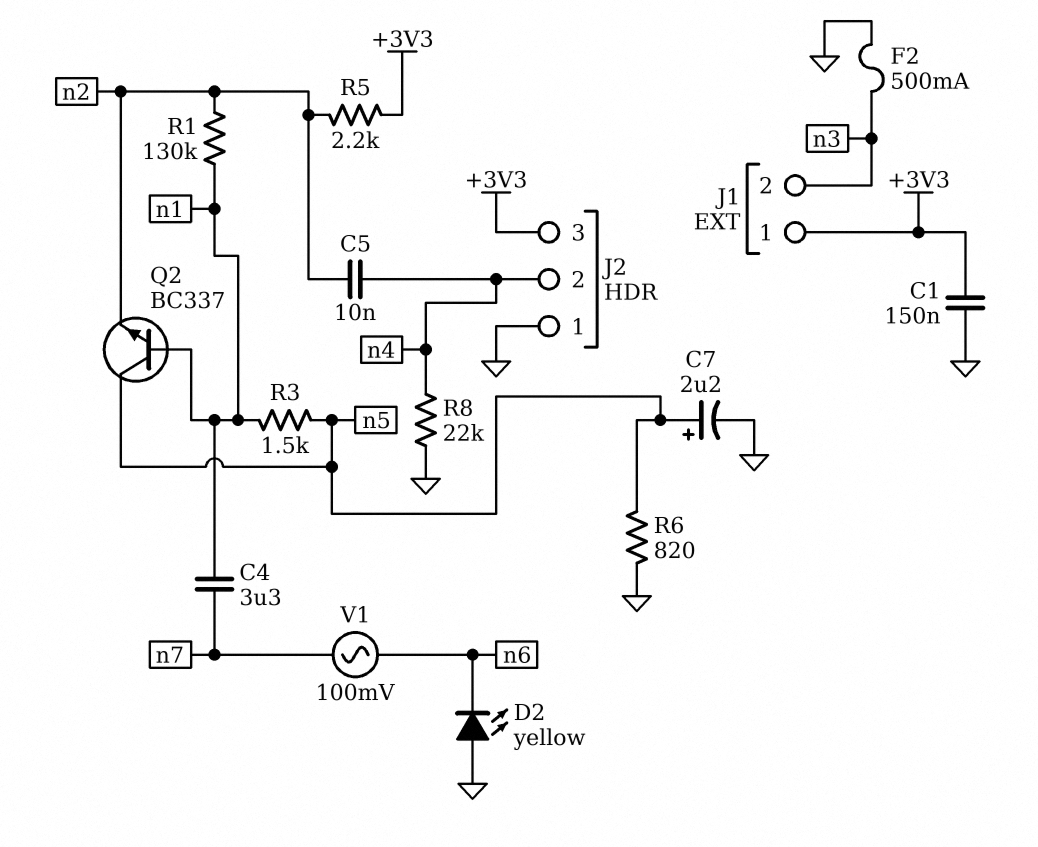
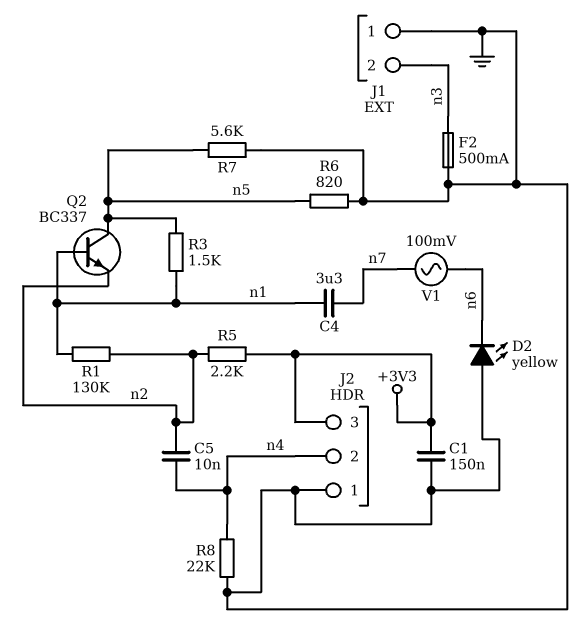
C7: 2.2uF (plus n5, minus GND) -> none
J1 pin 1: +3V3 -> GND
R7: none -> 5.6k (GND, n5)

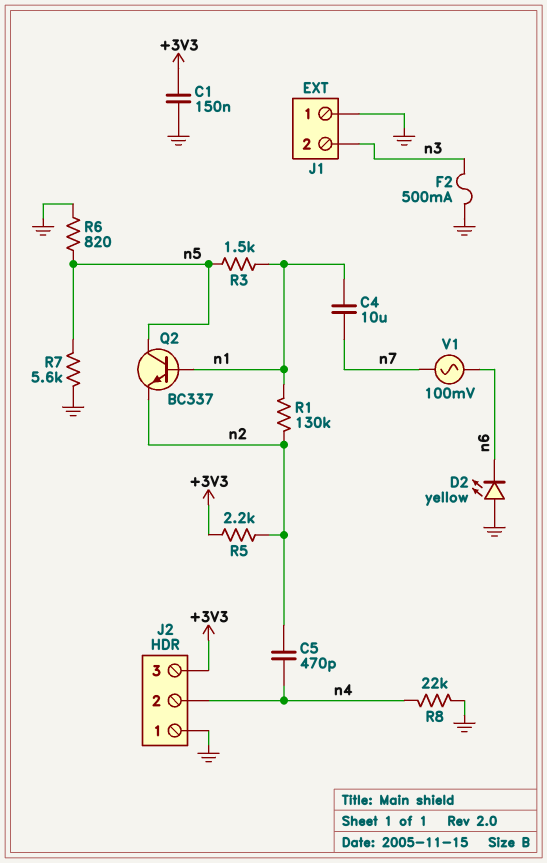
C4: 3.3uF (n1, n7) -> 10uF (n1, n7)
C5: 10nF (n2, n4) -> 470pF (n2, n4)

